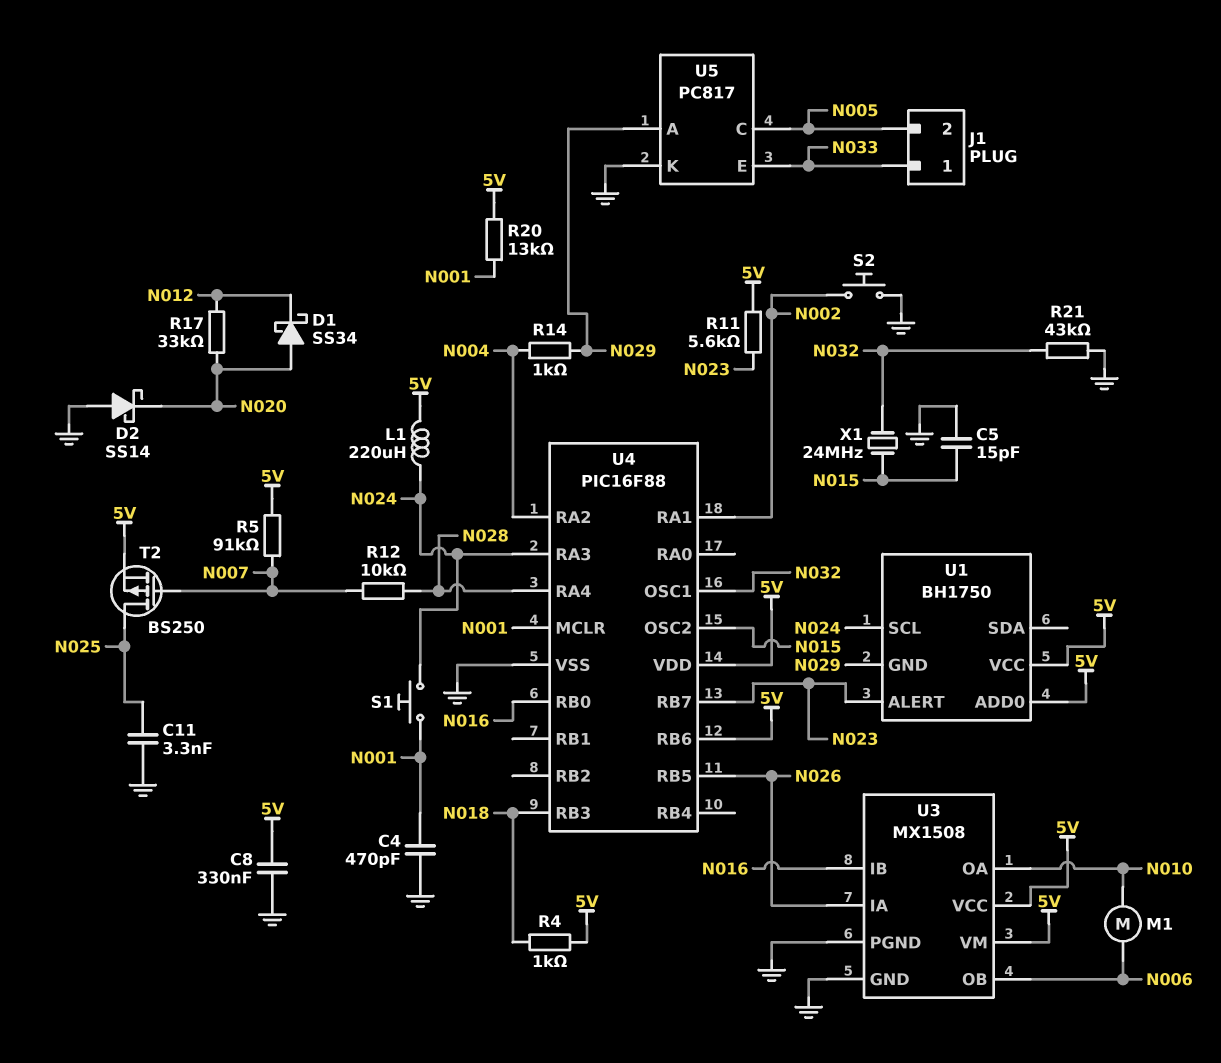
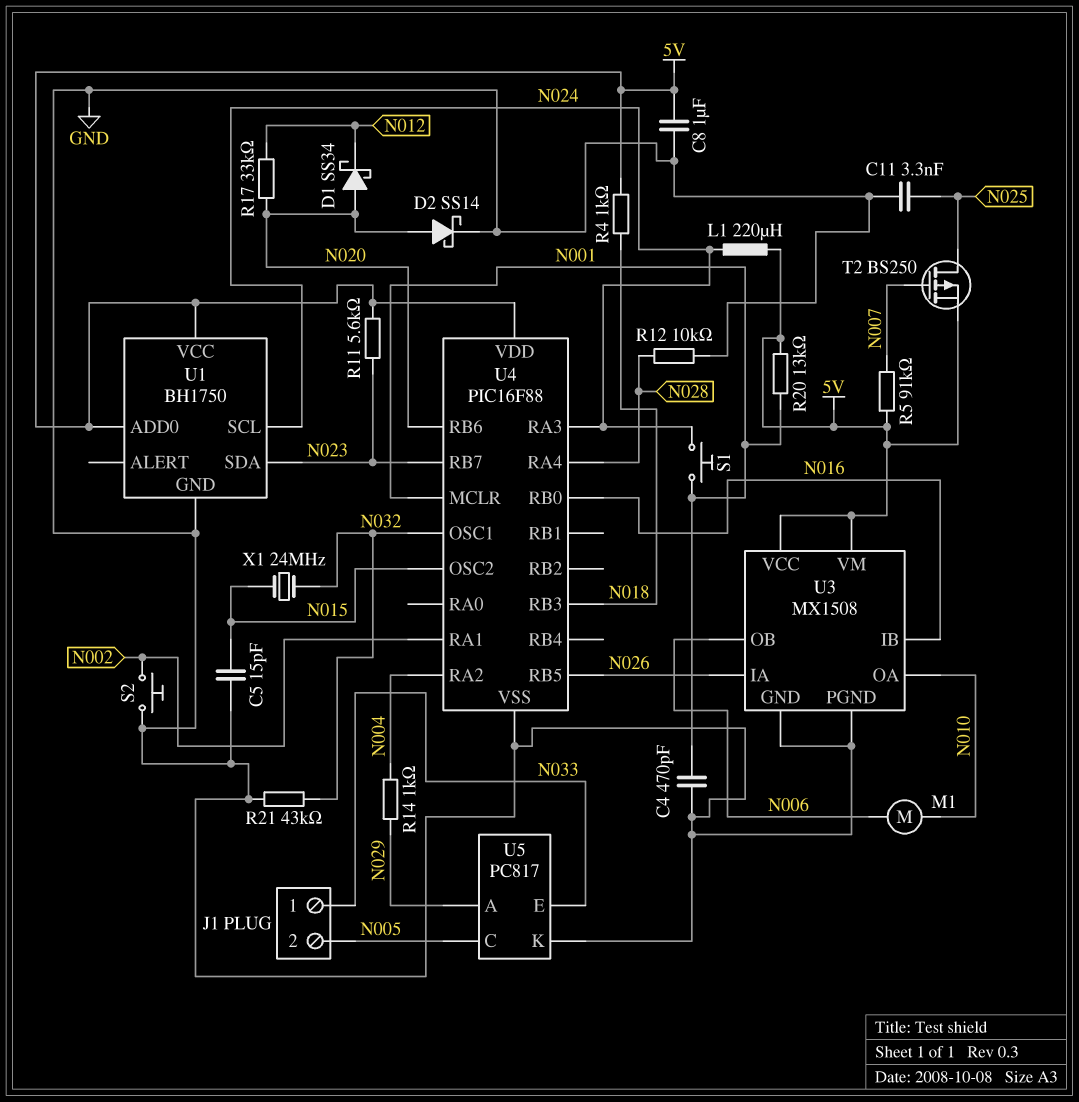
C8: 330nF (5V, GND) -> 1uF (5V, GND)
D2: schottky SS14 (A GND, K N020) -> schottky SS14 (A N020, K GND)
R12: 10k (N007, N028) -> 10k (GND, N028)
U1 pin ALERT: N023 -> none
U1 pin GND: N029 -> GND
U1 pin SDA: none -> N023
U4 pin RB6: 5V -> N020

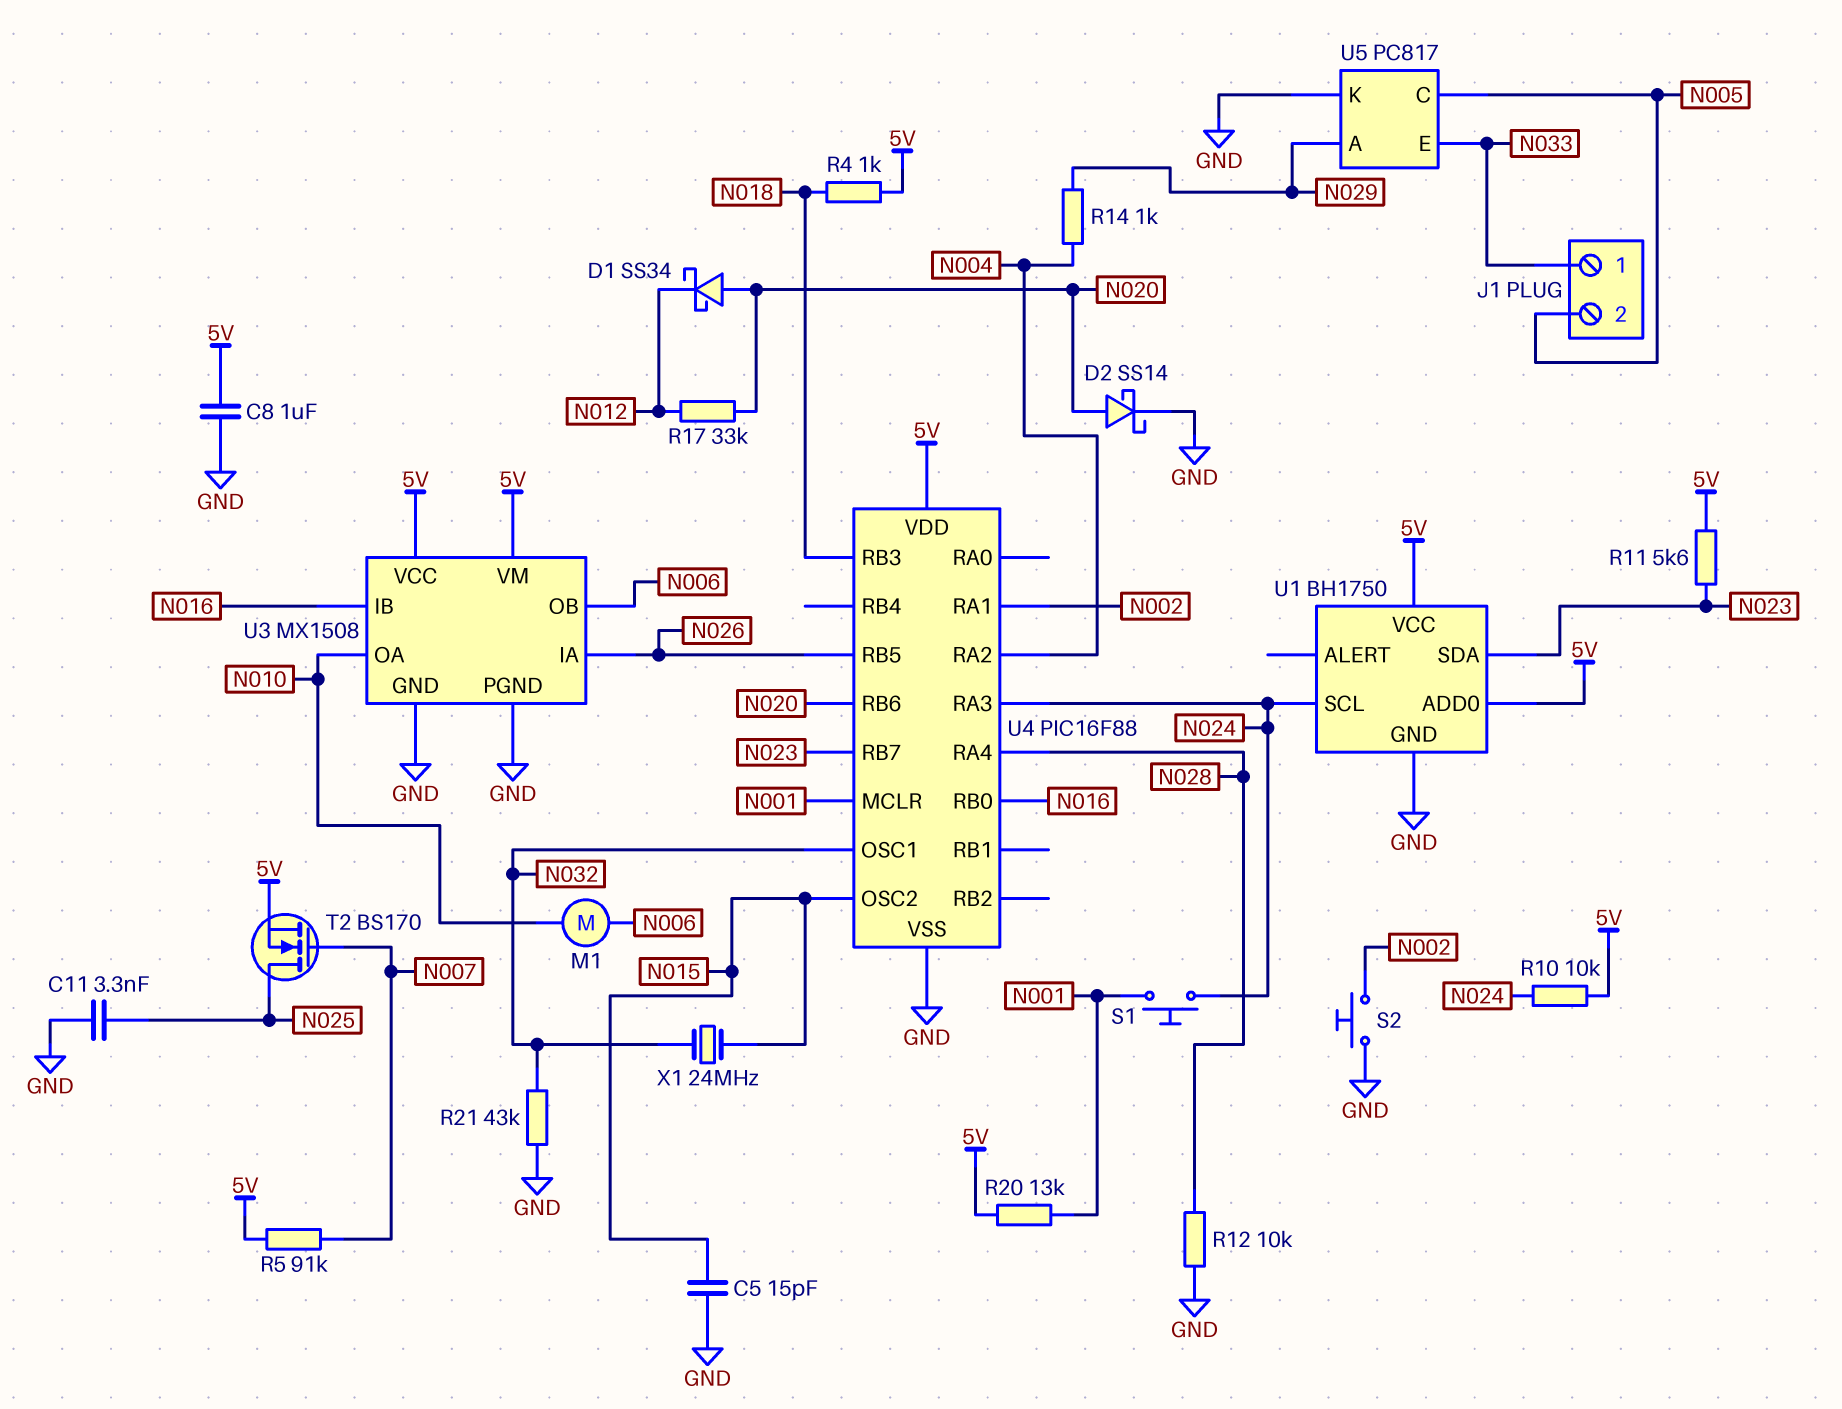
C4: 470pF (GND, N001) -> none
L1: 220uH (5V, N024) -> none
R10: none -> 10k (5V, N024)
T2: PMOS BS250 (G N007, D N025, S 5V) -> NMOS BS170 (G N007, D N025, S 5V)

